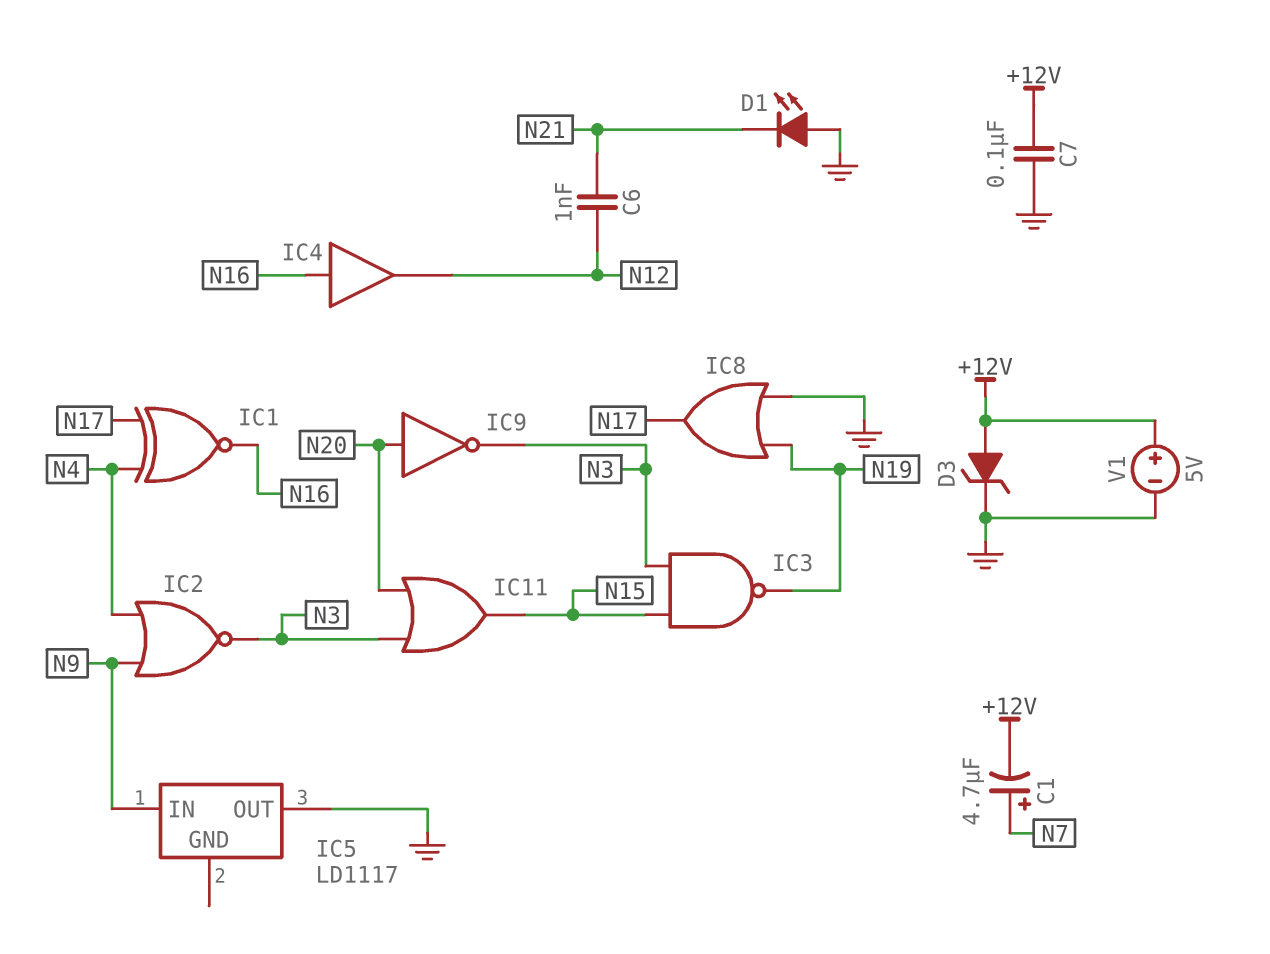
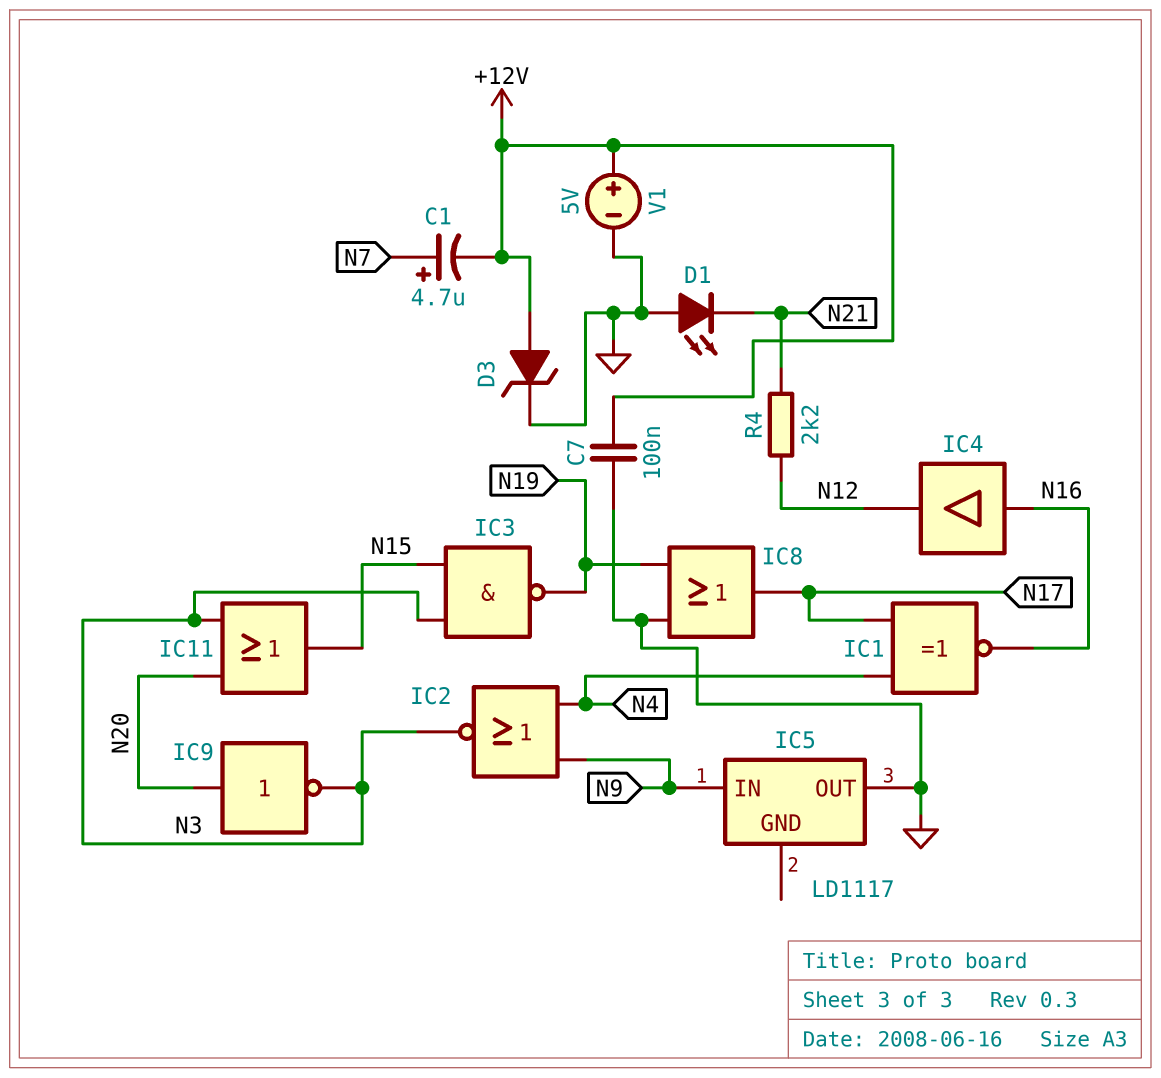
C6: 1nF (N12, N21) -> none
R4: none -> 2.2k (N12, N21)

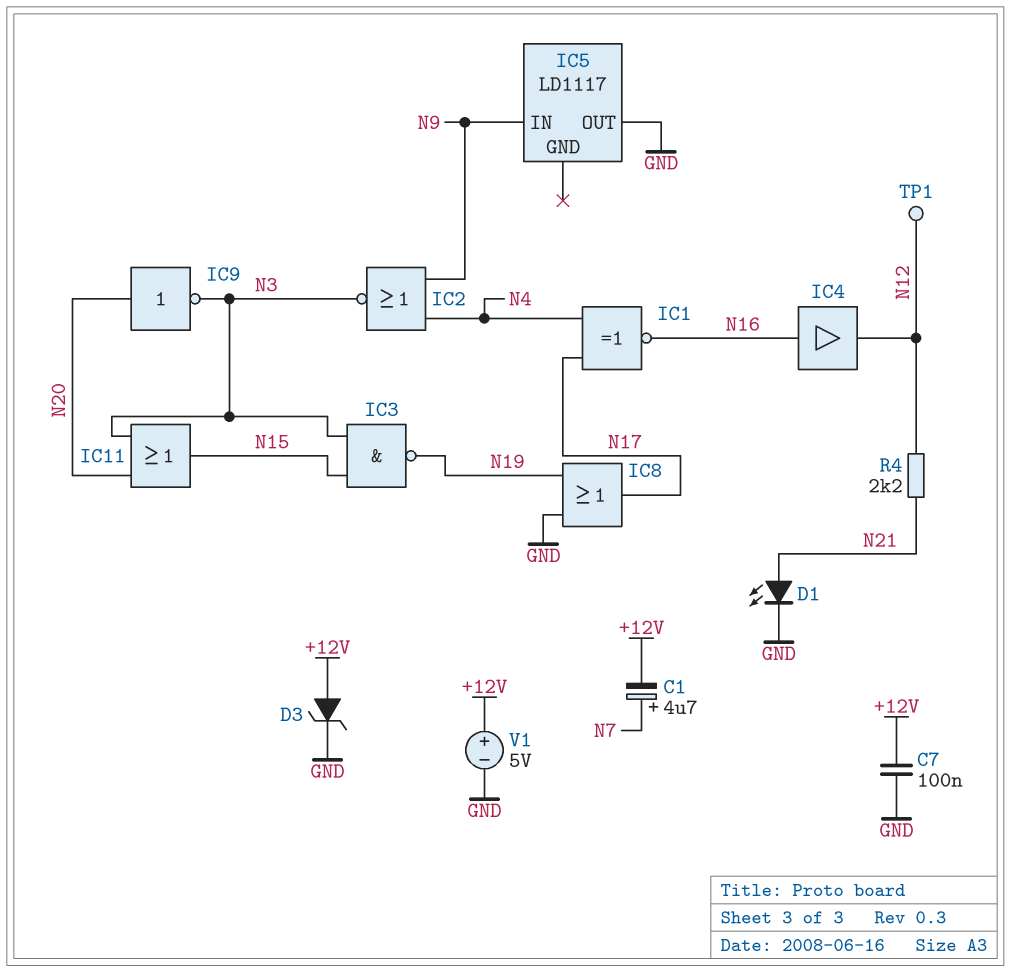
D1: LED (A GND, K N21) -> LED (A N21, K GND)
TP1: none -> test point (N12)

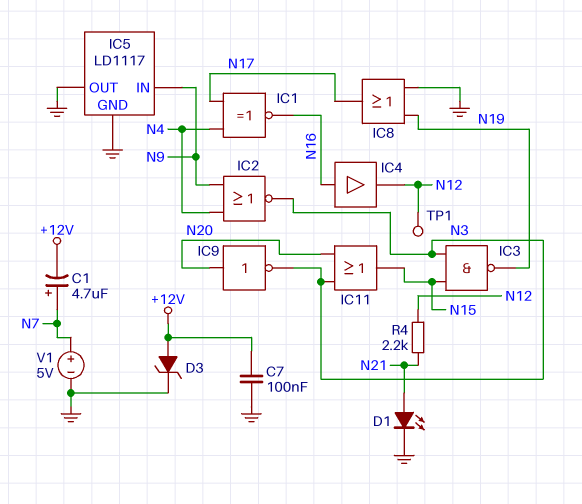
IC5 pin GND: none -> GND
V1: 5V (plus +12V, minus GND) -> 5V (plus N7, minus GND)

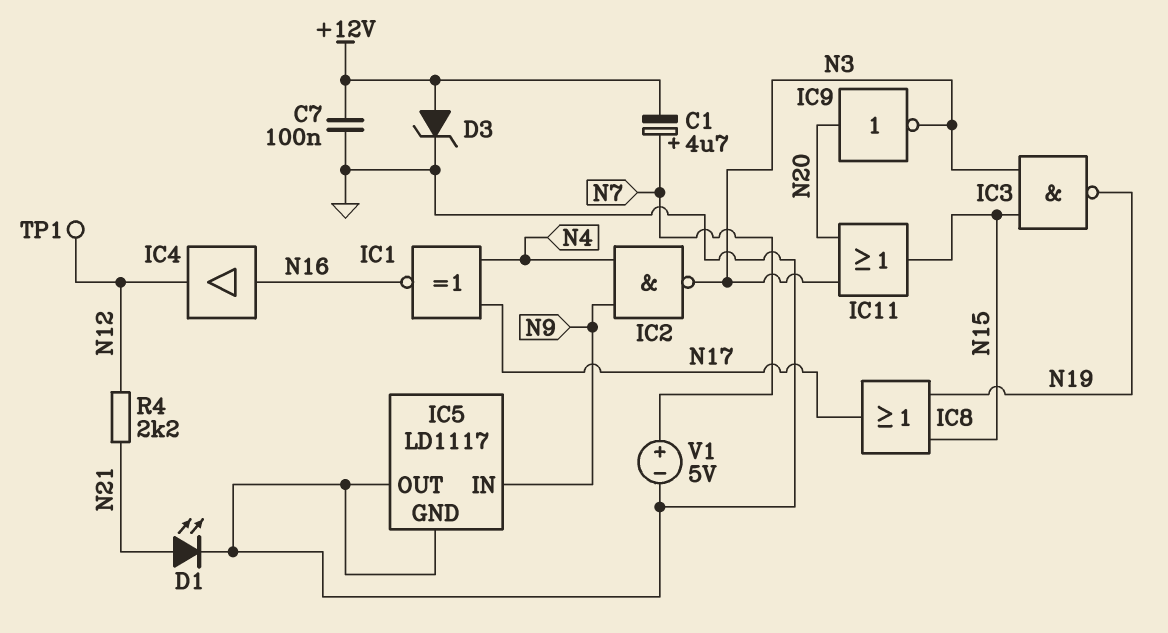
IC2: NOR (in N4, in N9, out N3) -> NAND (in N4, in N9, out N3)
IC8: OR (in GND, in N19, out N17) -> OR (in N15, in N19, out N17)

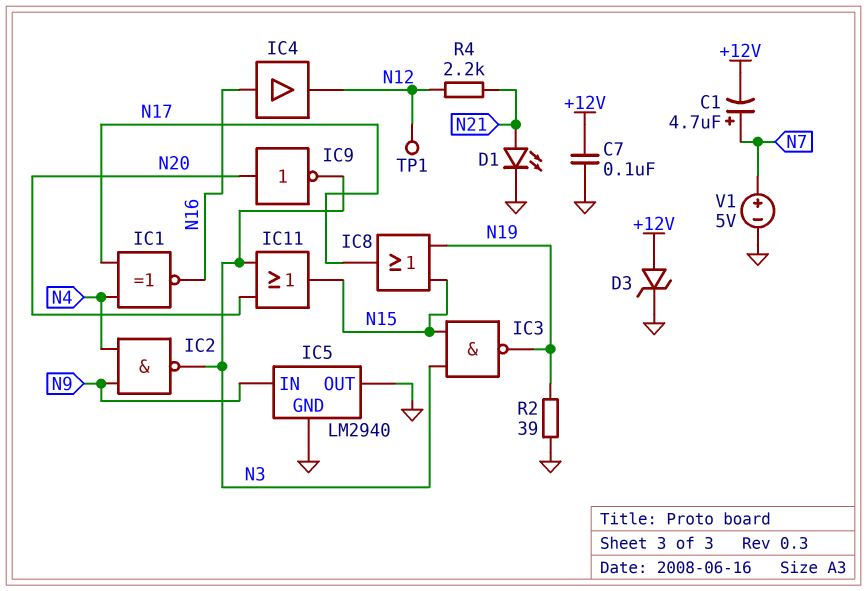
IC5: LD1117 -> LM2940
R2: none -> 39 (GND, N19)

